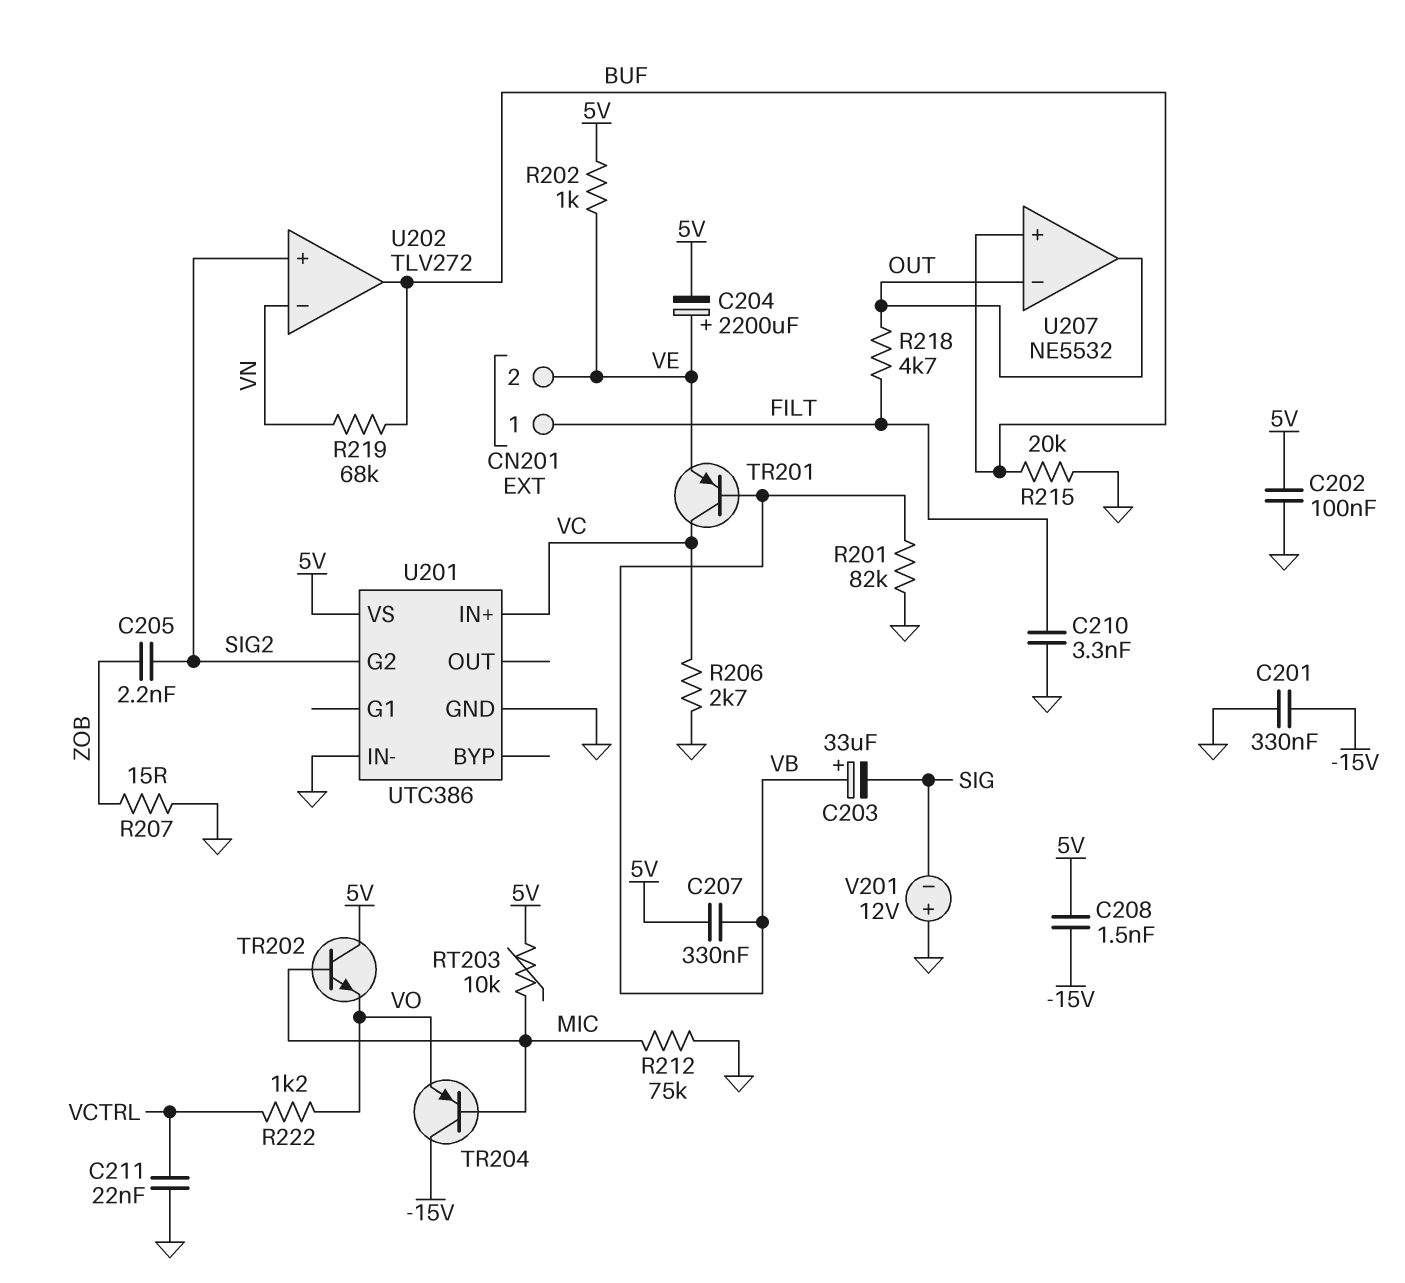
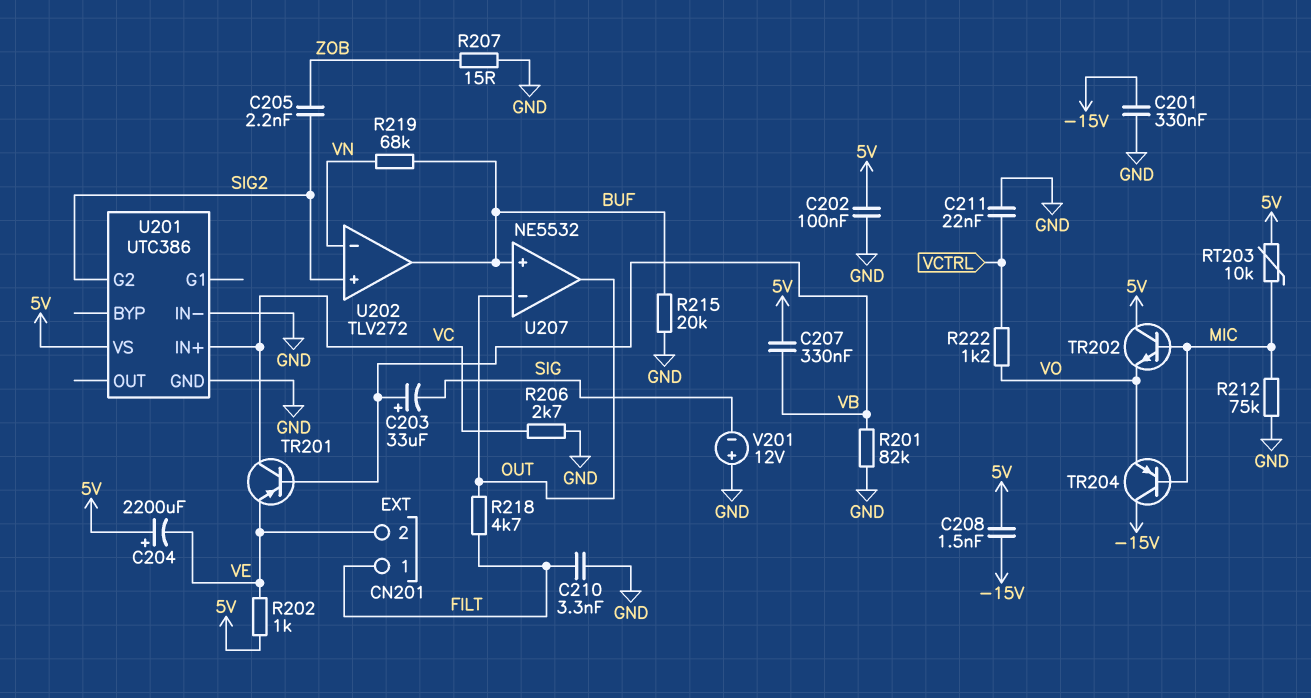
C204: 2200uF (plus VE, minus 5V) -> 2200uF (plus 5V, minus VE)

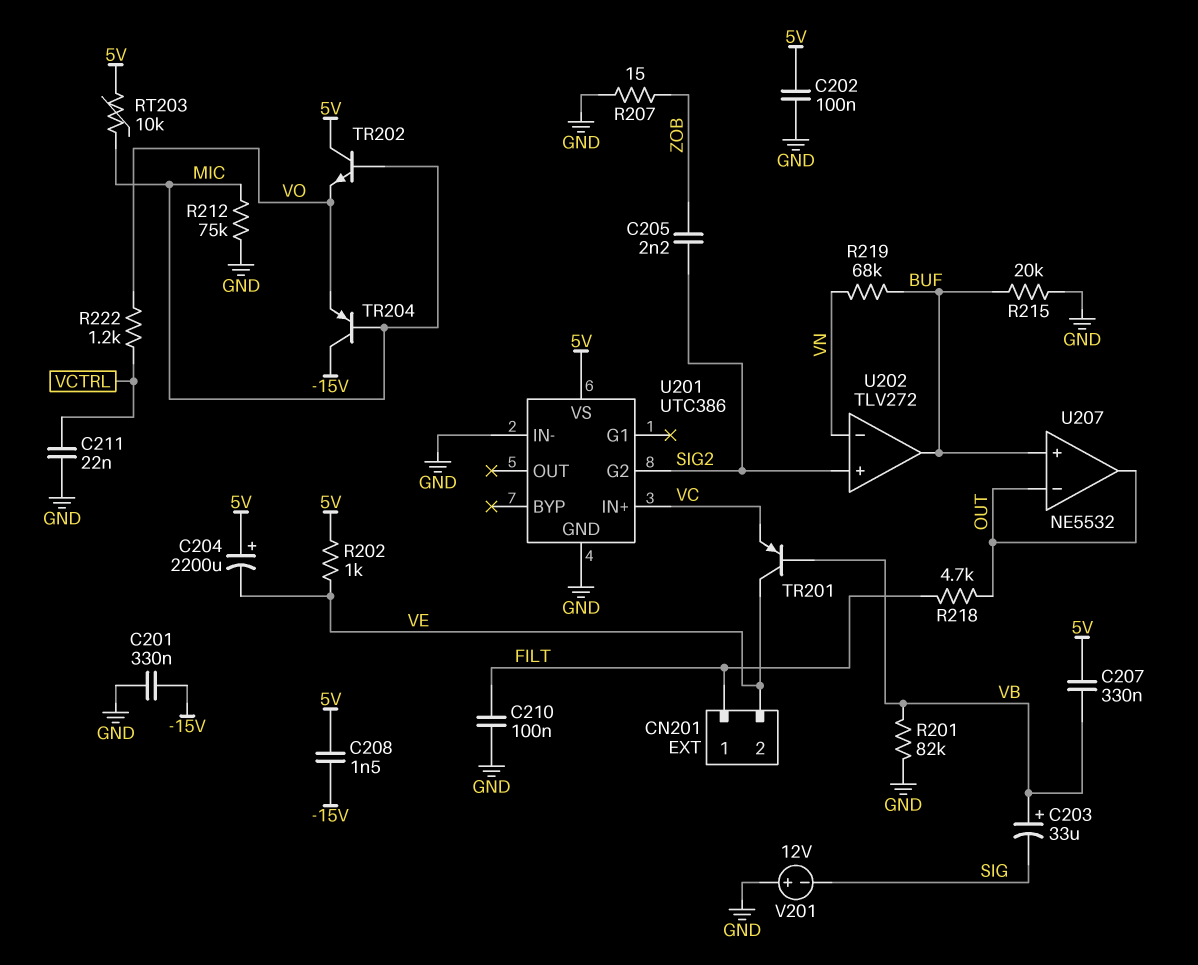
C210: 3.3nF (FILT, GND) -> 100nF (FILT, GND)
R206: 2.7k (GND, VC) -> none
TR201: PNP (B VB, C VC, E VE) -> PNP (B VB, C VE, E VC)

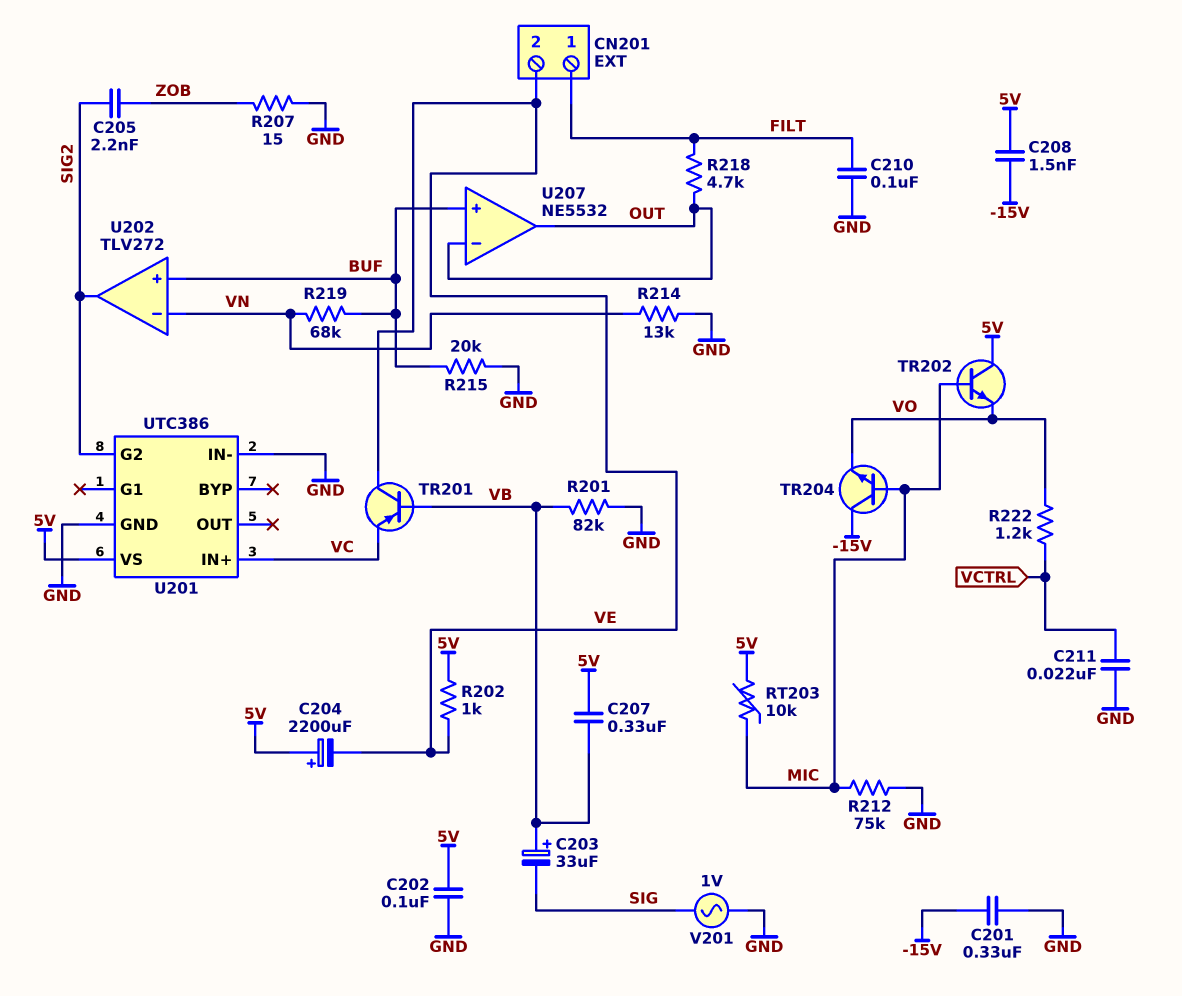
R214: none -> 13k (GND, VN)
TR204: PNP (B MIC, C -15V, E VO) -> NPN (B MIC, C -15V, E VO)
U202 pin in+: SIG2 -> BUF
U202 pin out: BUF -> SIG2
V201: 12V (plus GND, minus SIG) -> AC 1V (GND, SIG)

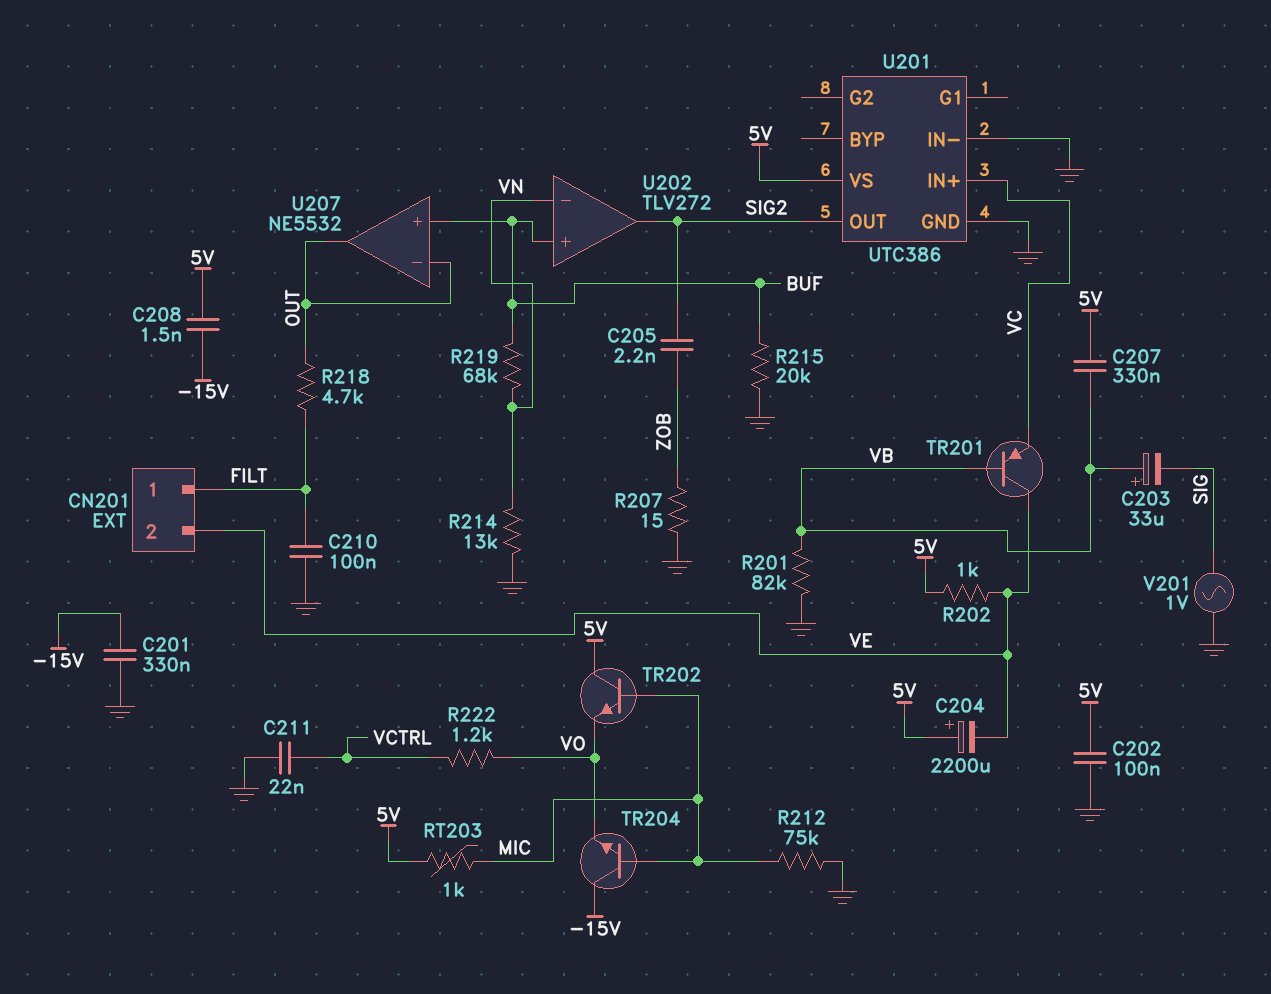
RT203: 10k (5V, MIC) -> 1k (5V, MIC)
U201 pin G2: SIG2 -> none
U201 pin OUT: none -> SIG2

